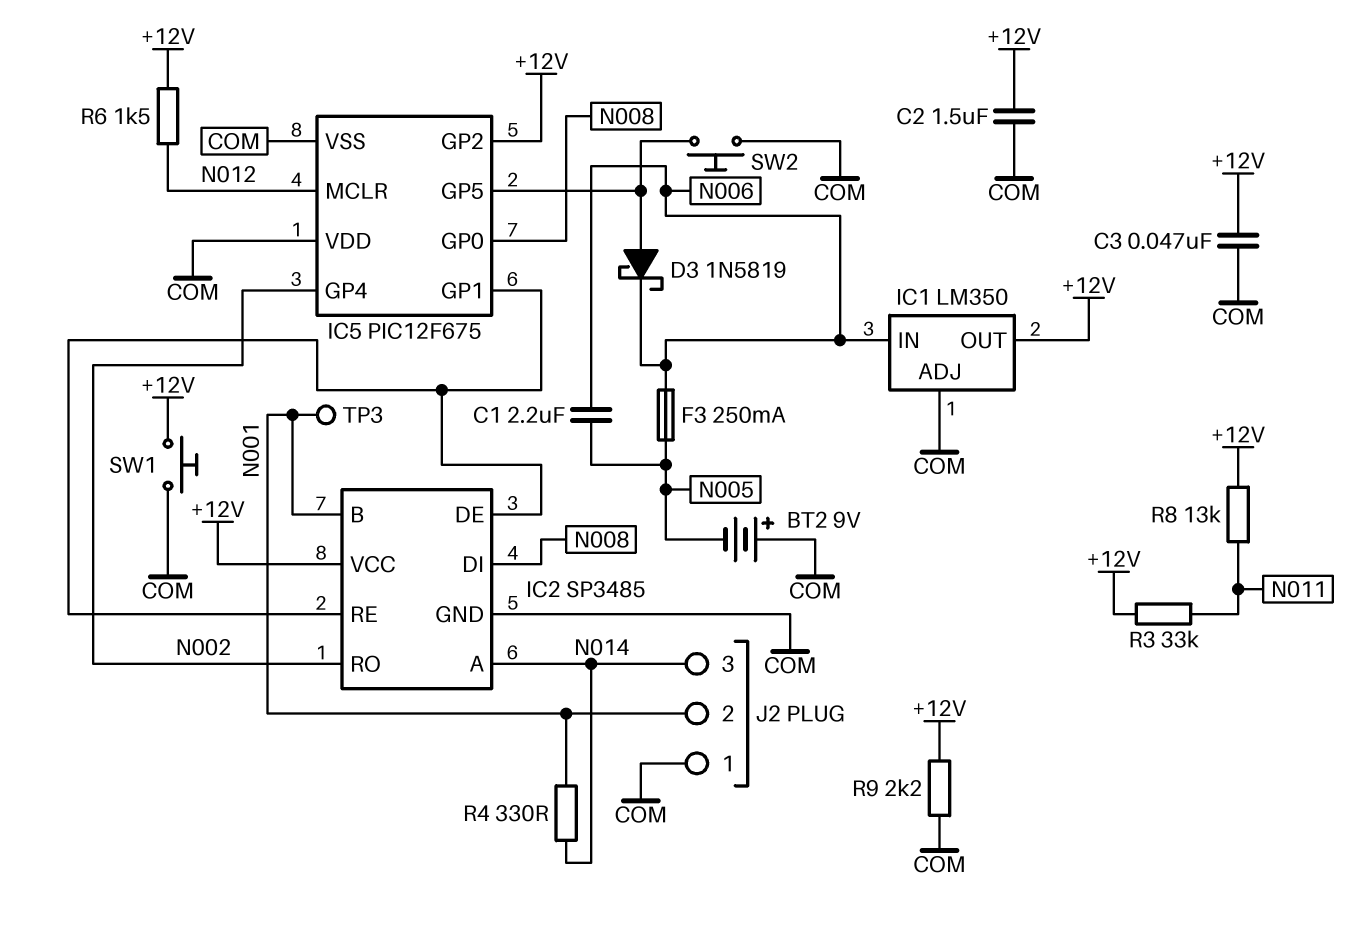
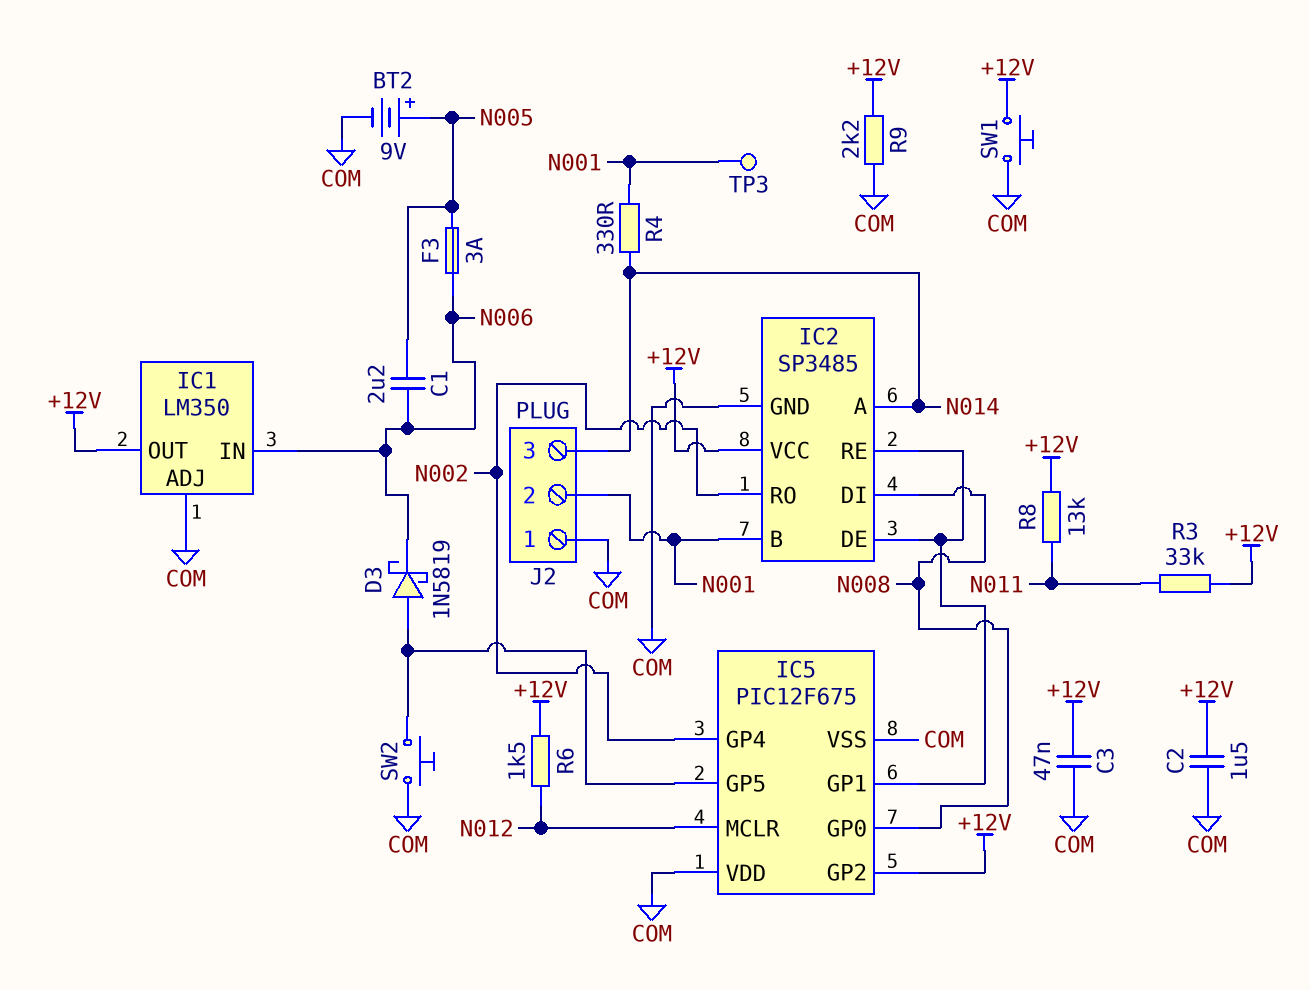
BT2: 9V (plus COM, minus N005) -> 9V (plus N005, minus COM)
F3: 250mA (N005, N006) -> 3A (N005, N006)

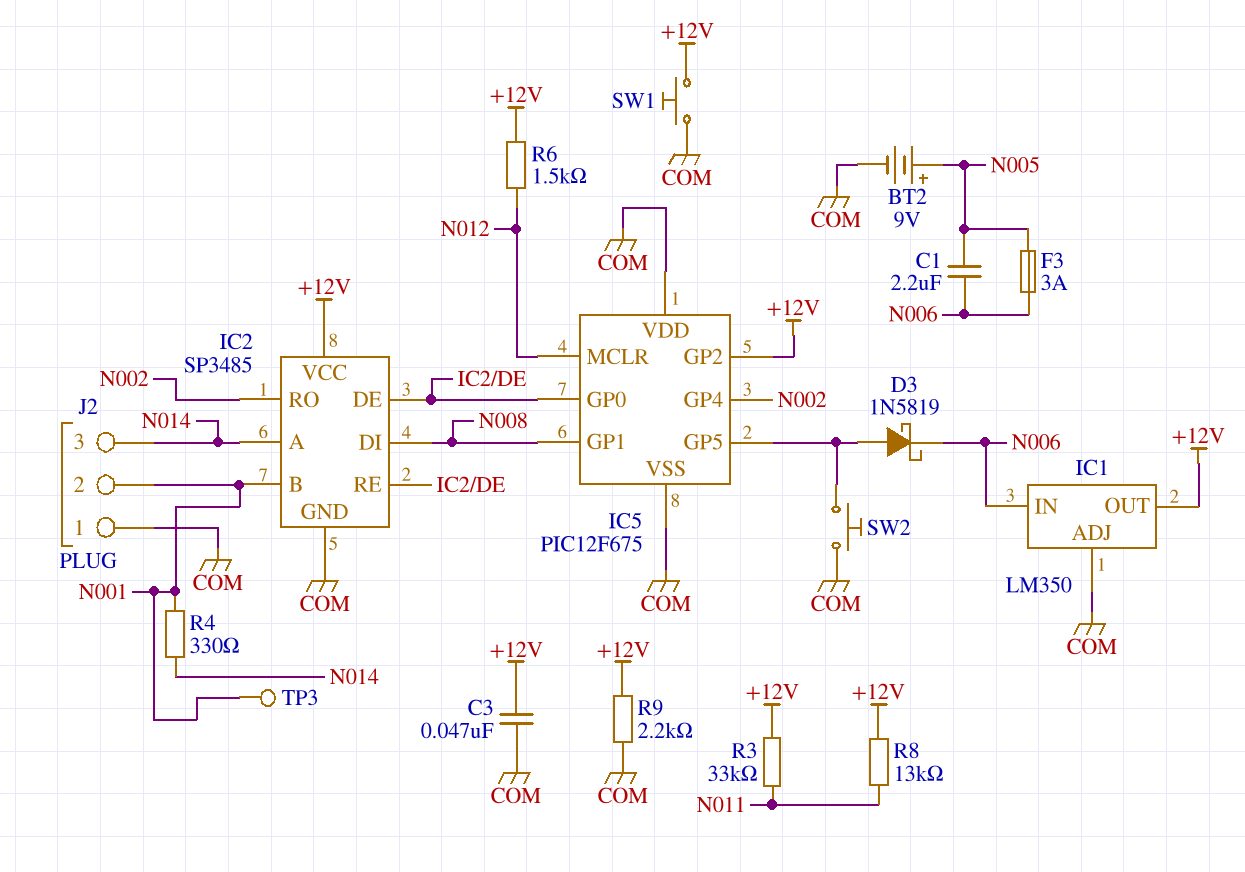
C2: 1.5uF (+12V, COM) -> none
IC5 pin GP0: N008 -> IC2/DE
IC5 pin GP1: IC2/DE -> N008

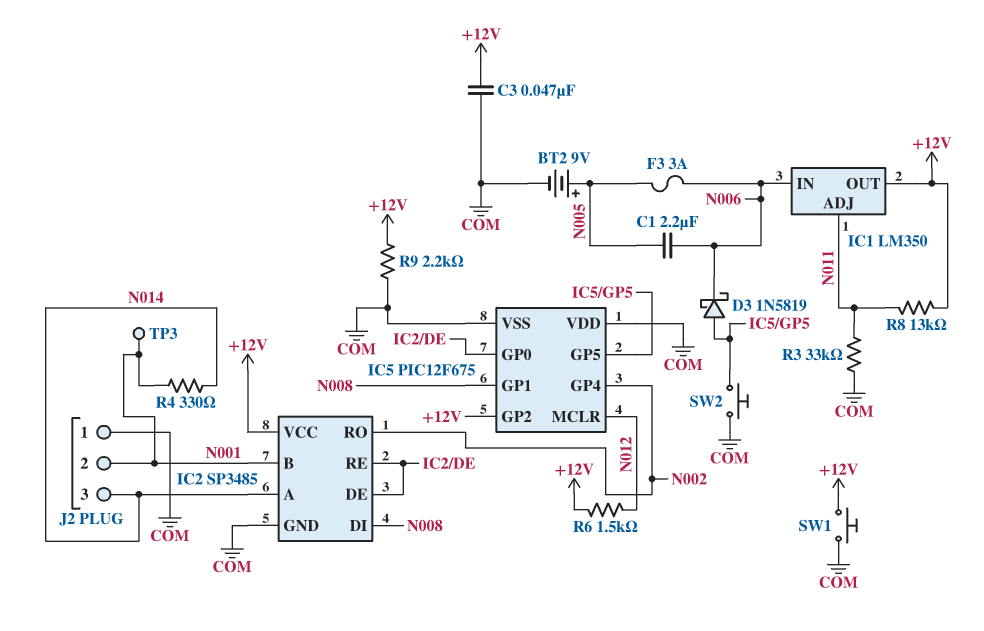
IC1 pin ADJ: COM -> N011
R3: 33k (+12V, N011) -> 33k (COM, N011)

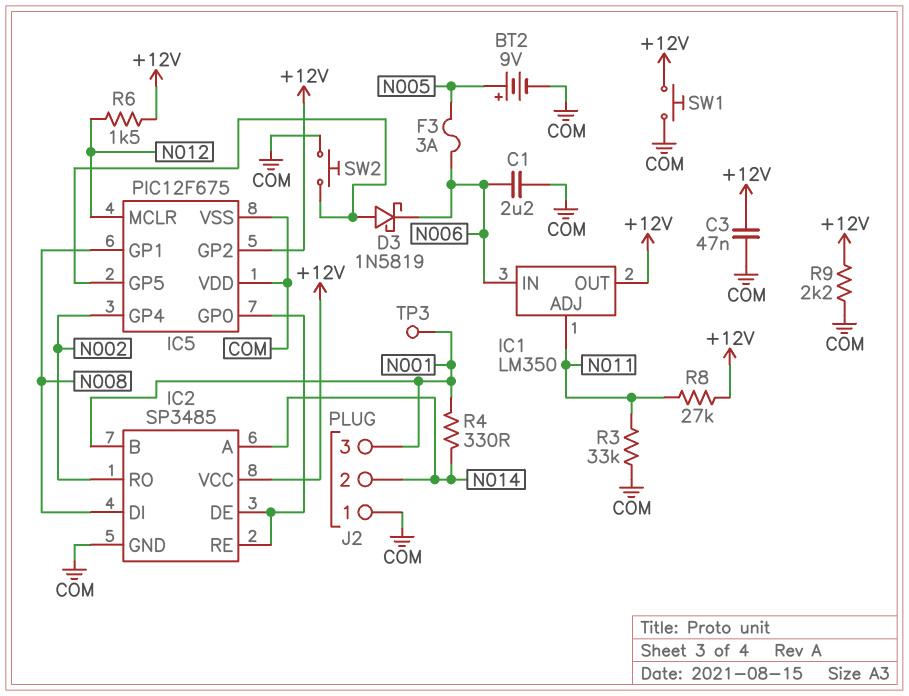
C1: 2.2uF (N005, N006) -> 2.2uF (COM, N006)
J2 pin 2: N001 -> N014
J2 pin 3: N014 -> N001
R8: 13k (+12V, N011) -> 27k (+12V, N011)

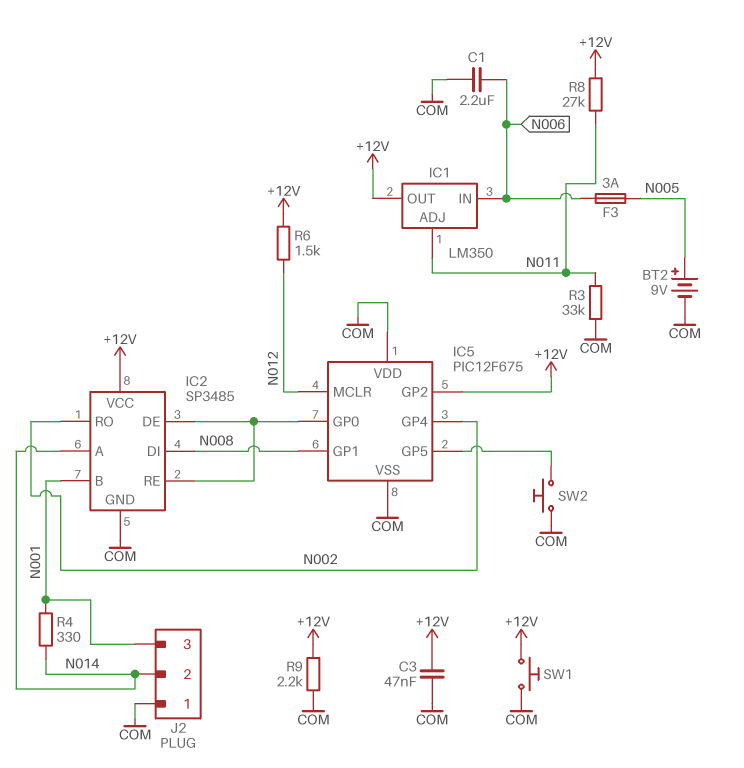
D3: schottky 1N5819 (A IC5/GP5, K N006) -> none
TP3: test point (N001) -> none

